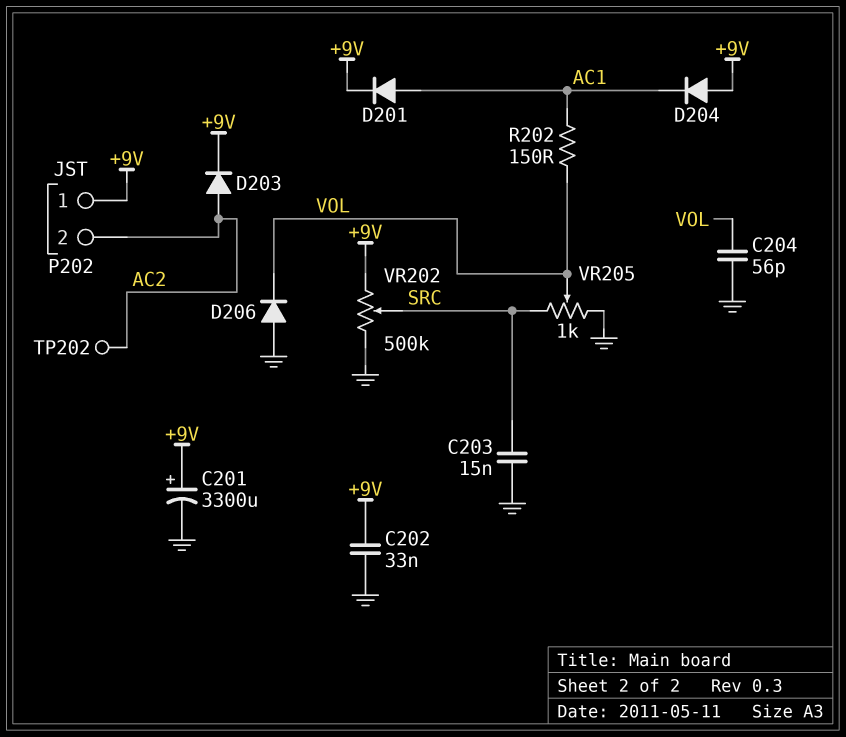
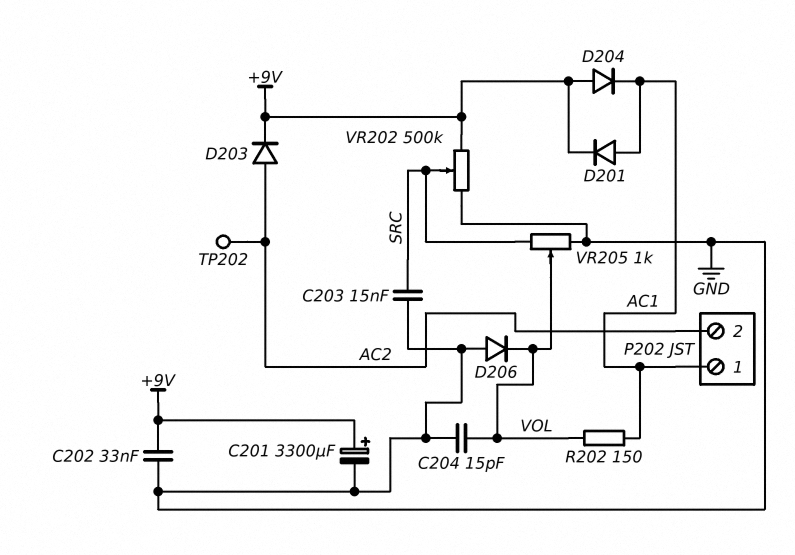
C204: 56pF (GND, VOL) -> 15pF (GND, VOL)
P202 pin 1: +9V -> AC1

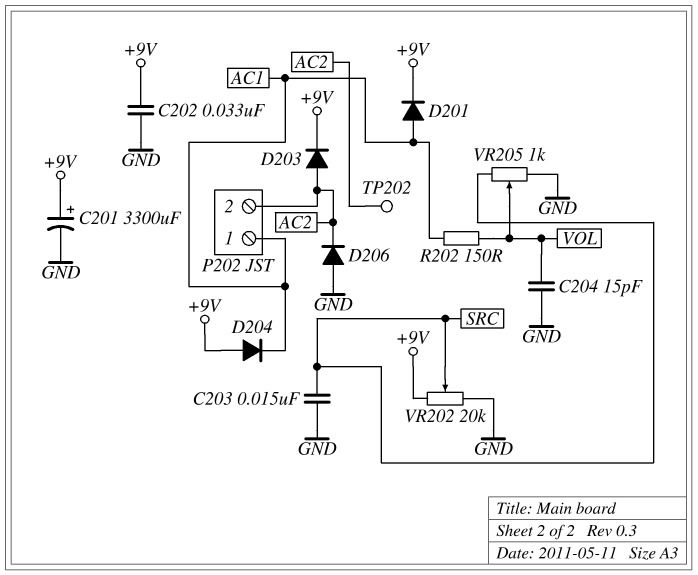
D206: diode (A GND, K VOL) -> diode (A GND, K AC2)
VR202: 500k (+9V, GND, wiper SRC) -> 20k (+9V, GND, wiper SRC)

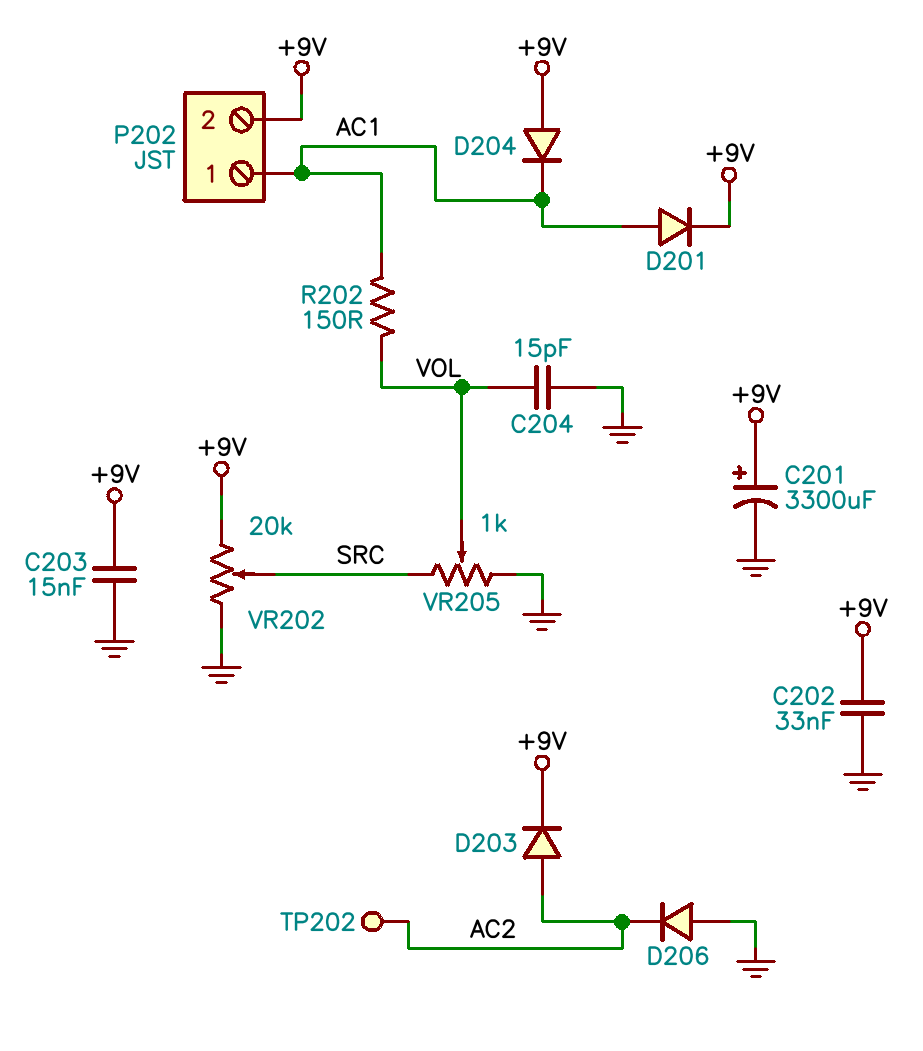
C203: 15nF (GND, SRC) -> 15nF (+9V, GND)
P202 pin 2: AC2 -> +9V

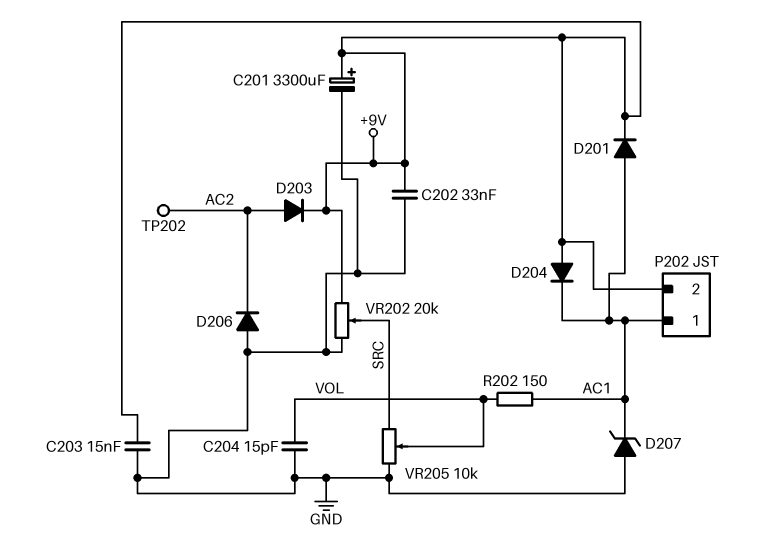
D207: none -> zener (A GND, K AC1)
VR205: 1k (GND, SRC, wiper VOL) -> 10k (GND, SRC, wiper VOL)

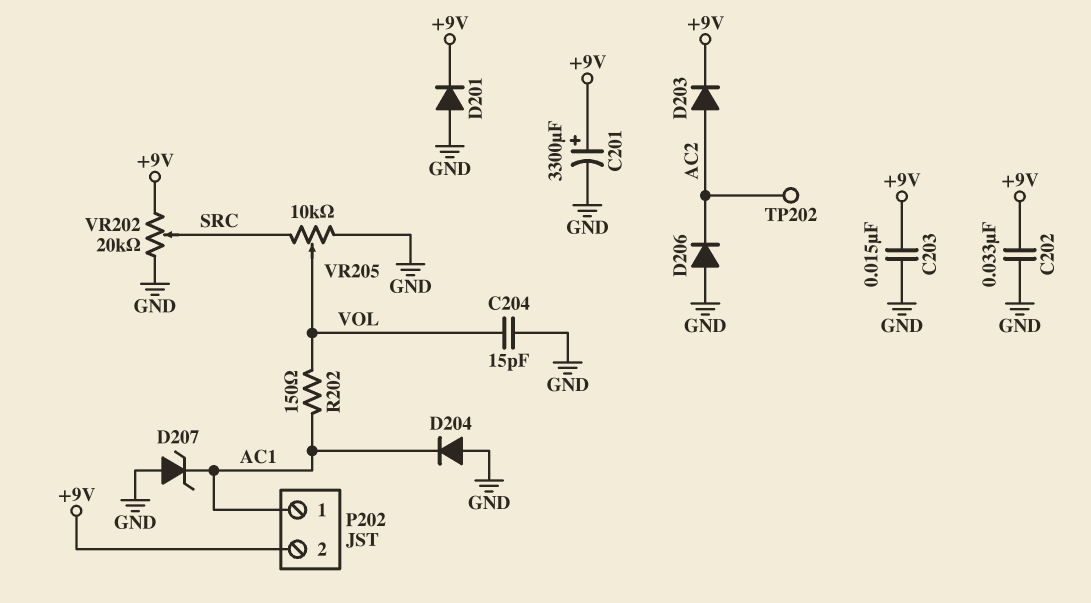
D201: diode (A AC1, K +9V) -> diode (A GND, K +9V)
D204: diode (A +9V, K AC1) -> diode (A GND, K AC1)

